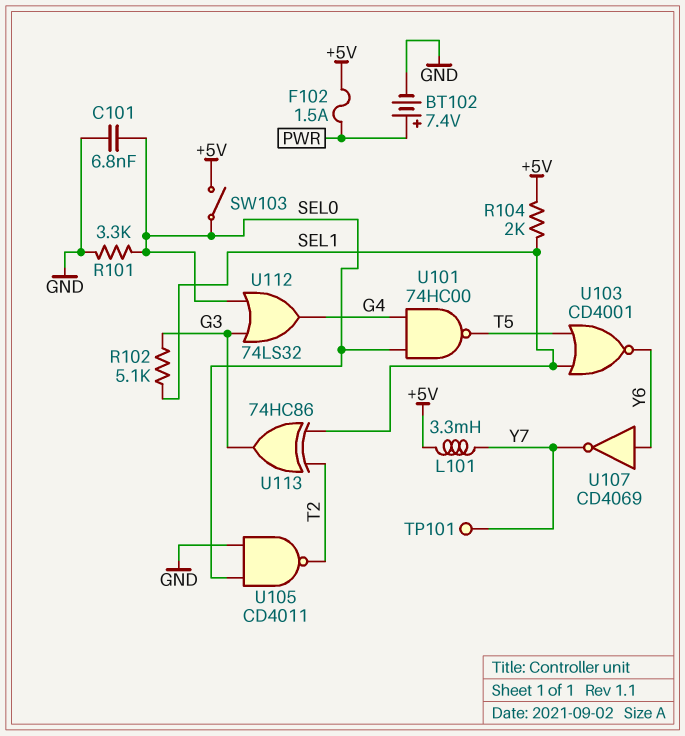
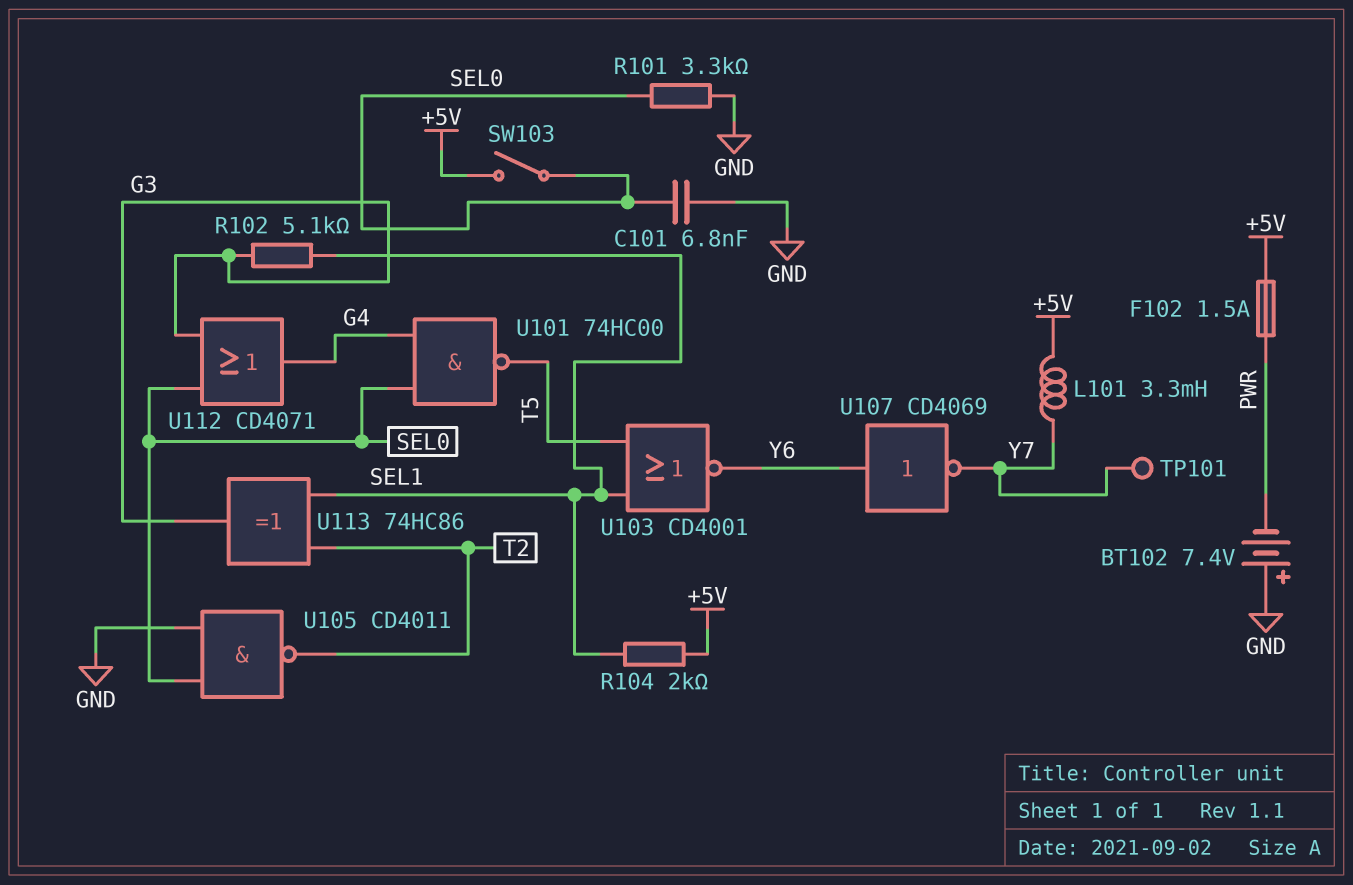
BT102: 7.4V (plus PWR, minus GND) -> 7.4V (plus GND, minus PWR)
U112: OR 74LS32 (in G3, in SEL0, out G4) -> OR CD4071 (in G3, in SEL0, out G4)

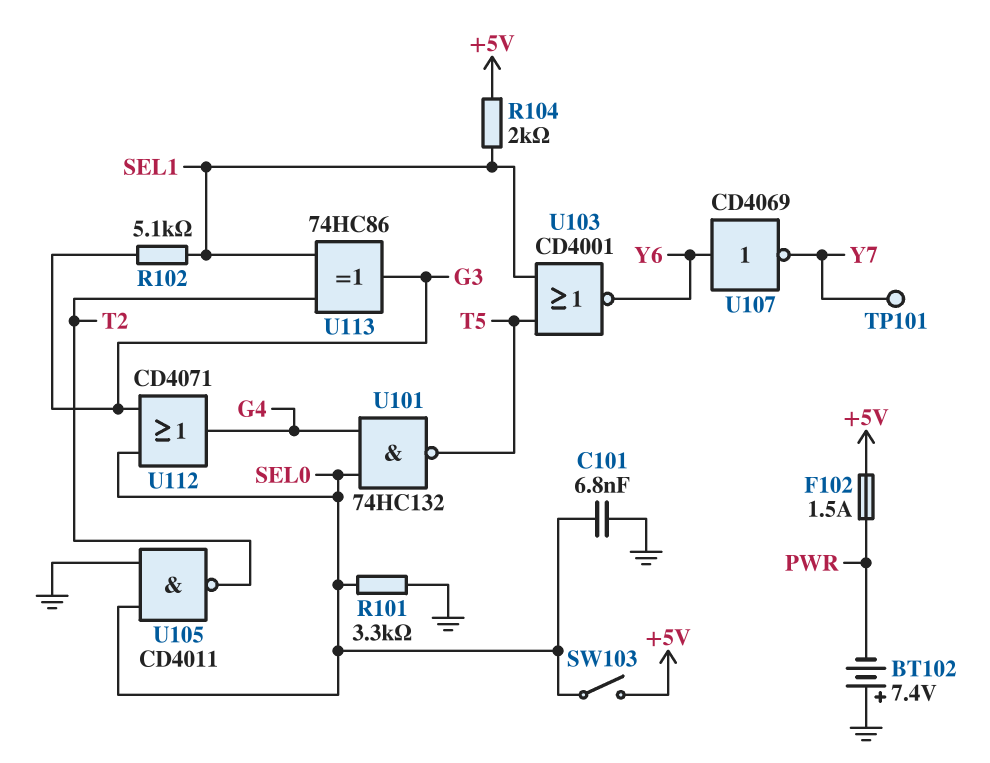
L101: 3.3mH (+5V, Y7) -> none
U101: NAND 74HC00 (in G4, in SEL0, out T5) -> NAND 74HC132 (in G4, in SEL0, out T5)

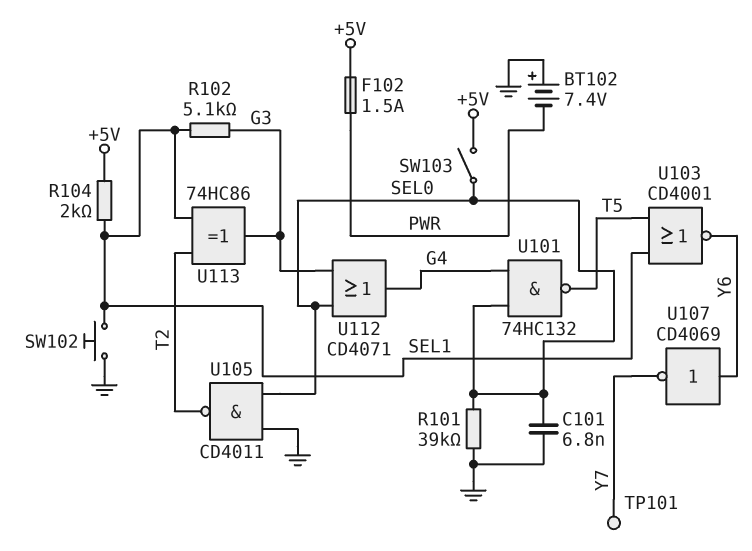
R101: 3.3k (GND, SEL0) -> 39k (GND, SEL0)
SW102: none -> button (GND, SEL1)

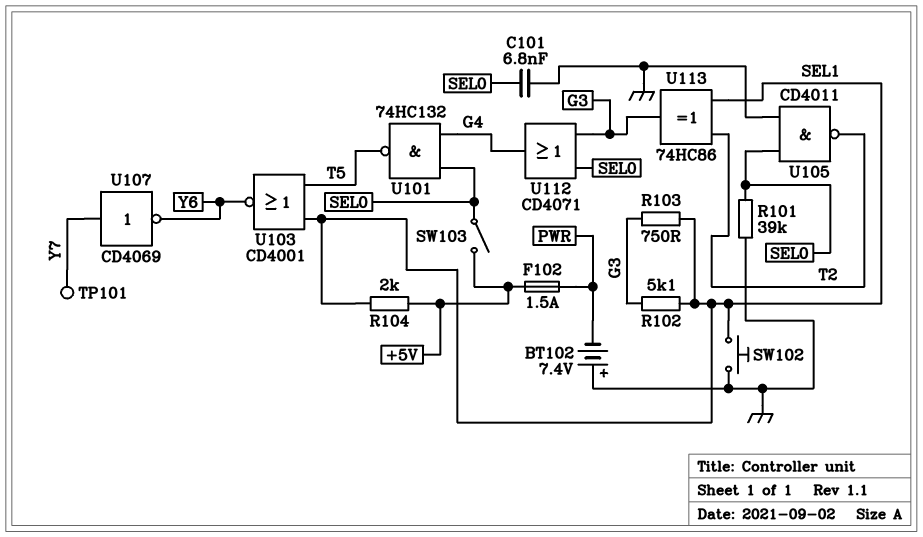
R103: none -> 750 (G3, SEL1)
U107: NOT CD4069 (in Y6, out Y7) -> NOT CD4069 (in Y7, out Y6)

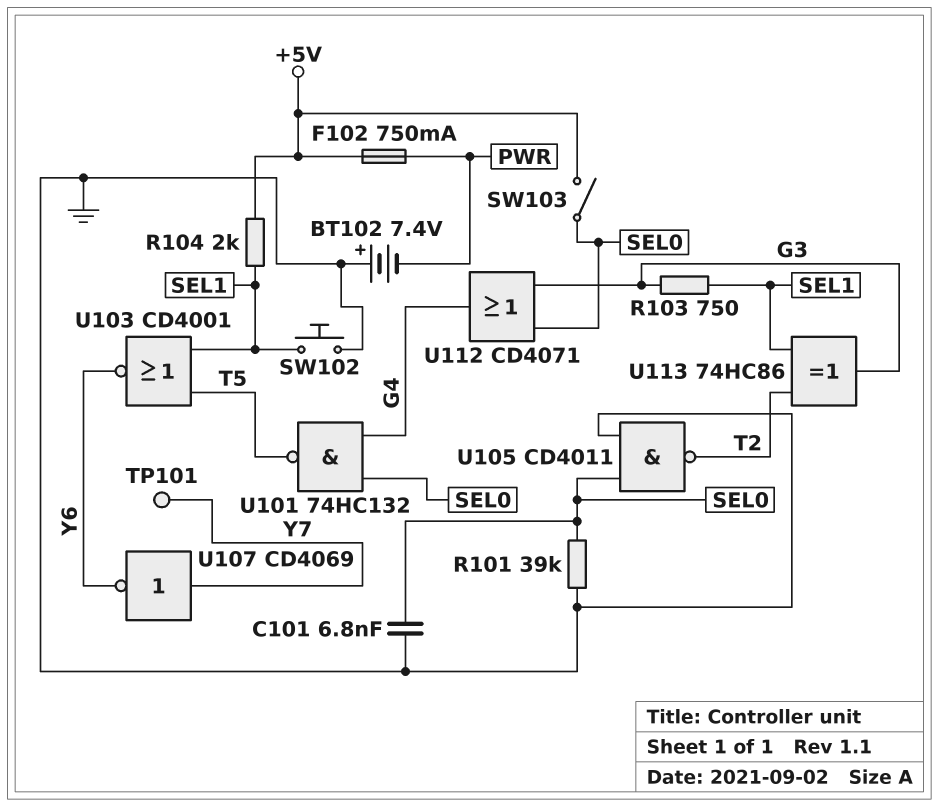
F102: 1.5A (+5V, PWR) -> 750mA (+5V, PWR)
R102: 5.1k (G3, SEL1) -> none

